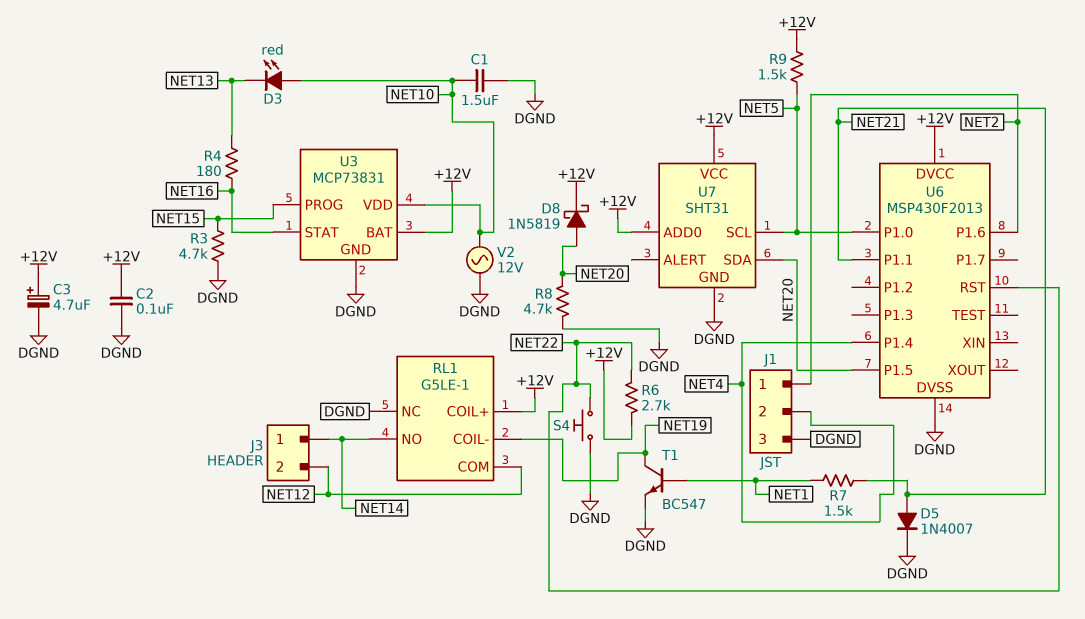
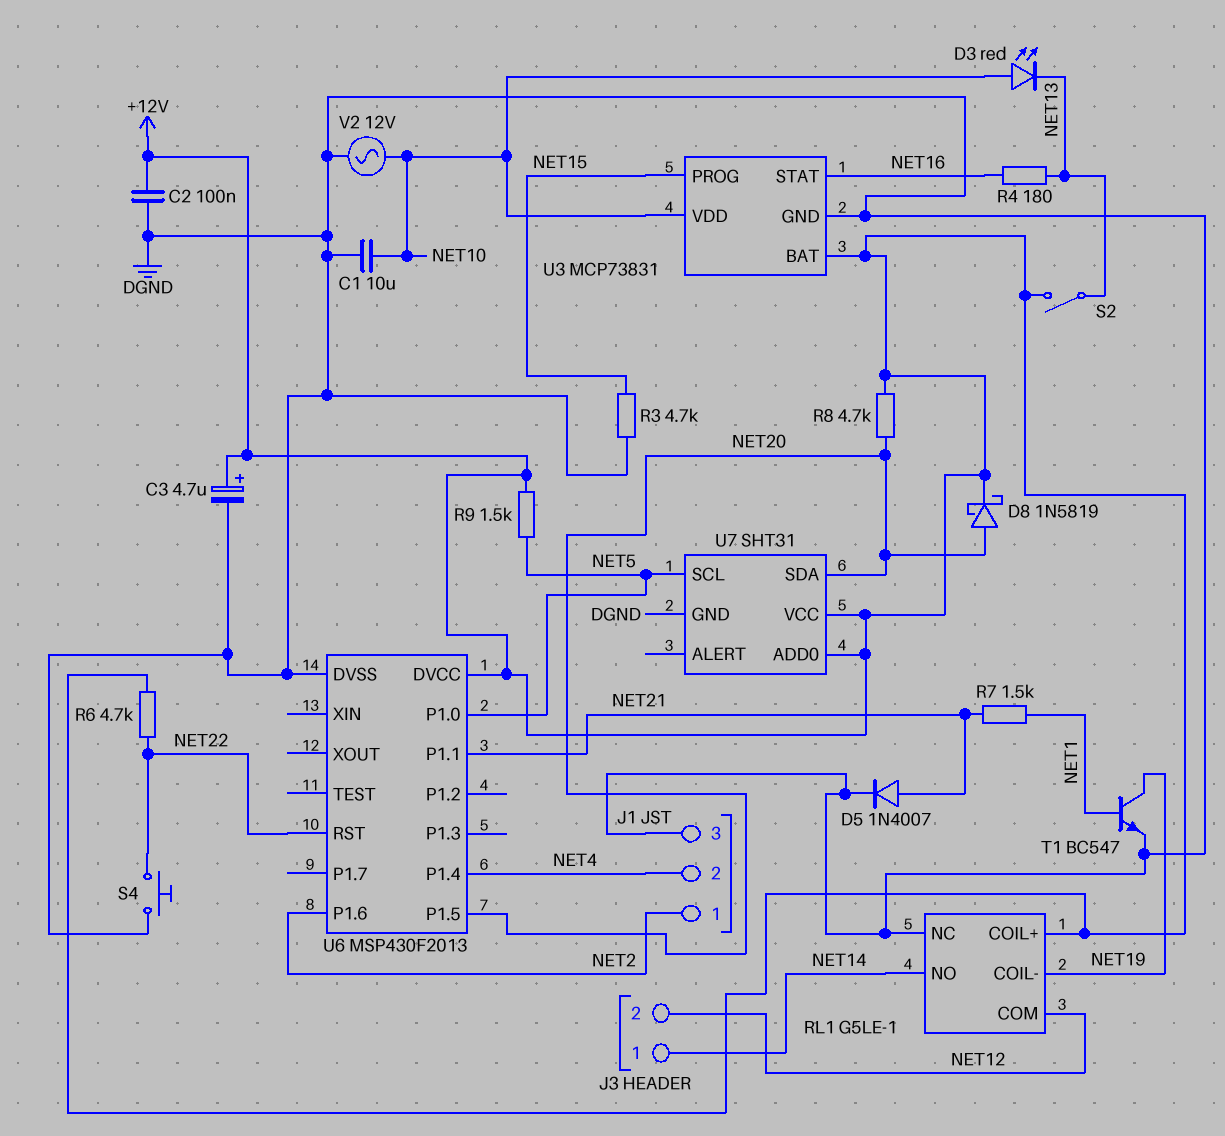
C1: 1.5uF (DGND, NET10) -> 10uF (DGND, NET10)
R6: 2.7k (+12V, NET22) -> 4.7k (+12V, NET22)
R8: 4.7k (DGND, NET20) -> 4.7k (+12V, NET20)
S2: none -> switch (+12V, NET13)

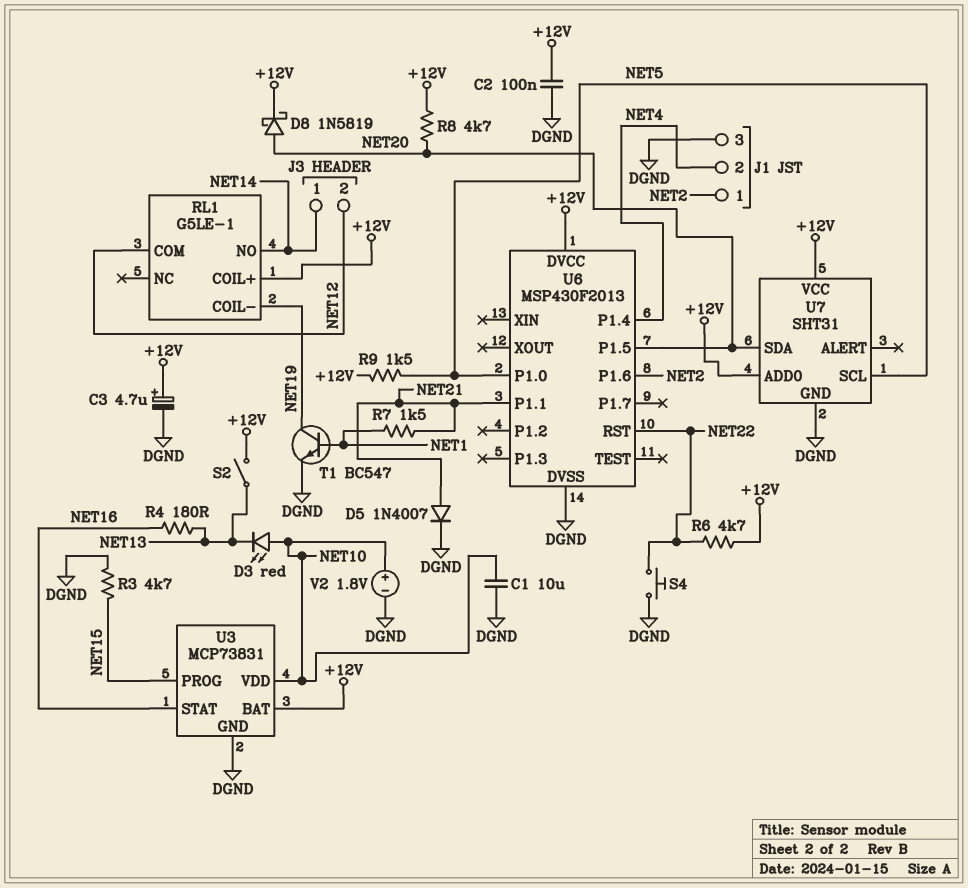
RL1 pin NC: DGND -> none
V2: AC 12V (DGND, NET10) -> 1.8V (plus NET10, minus DGND)

